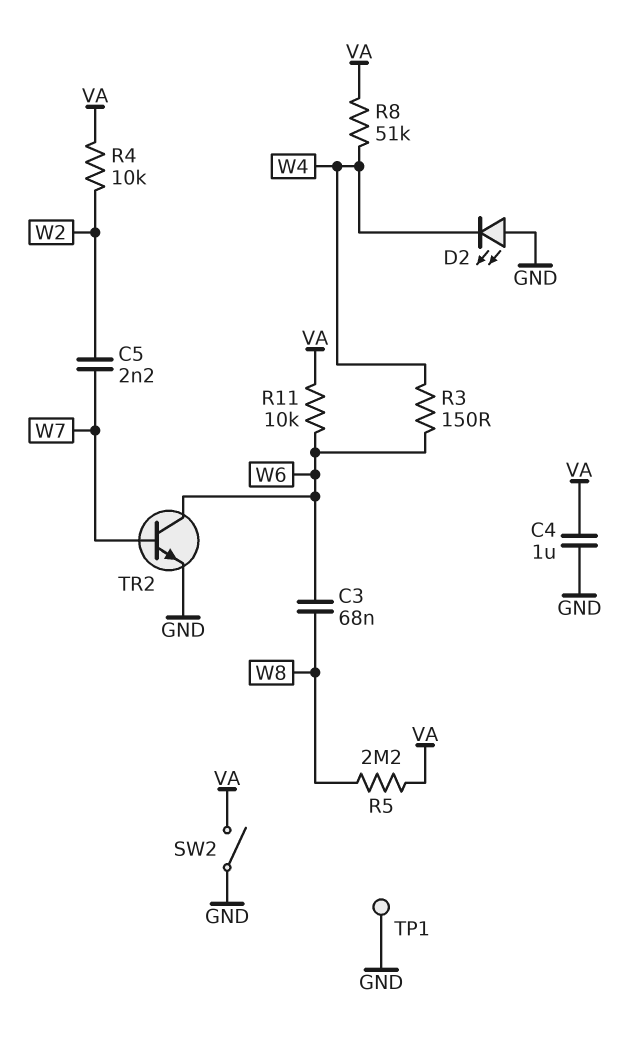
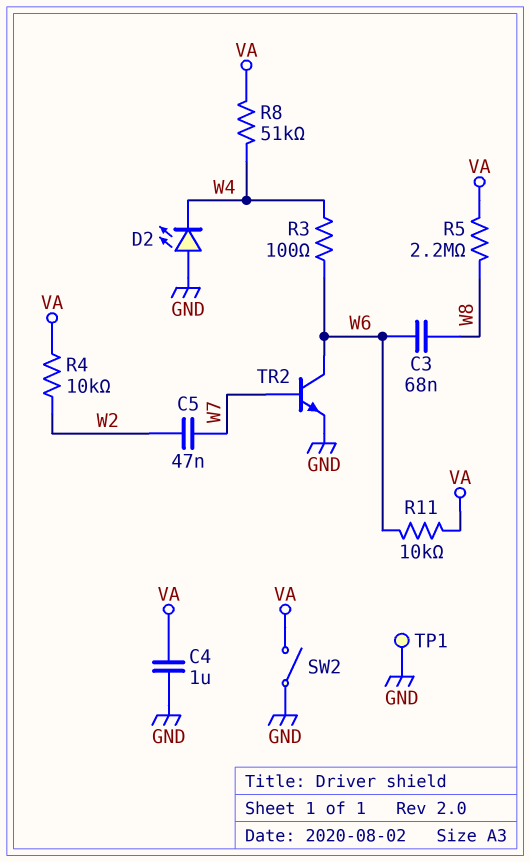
C5: 2.2nF (W2, W7) -> 47nF (W2, W7)
R3: 150 (W4, W6) -> 100 (W4, W6)

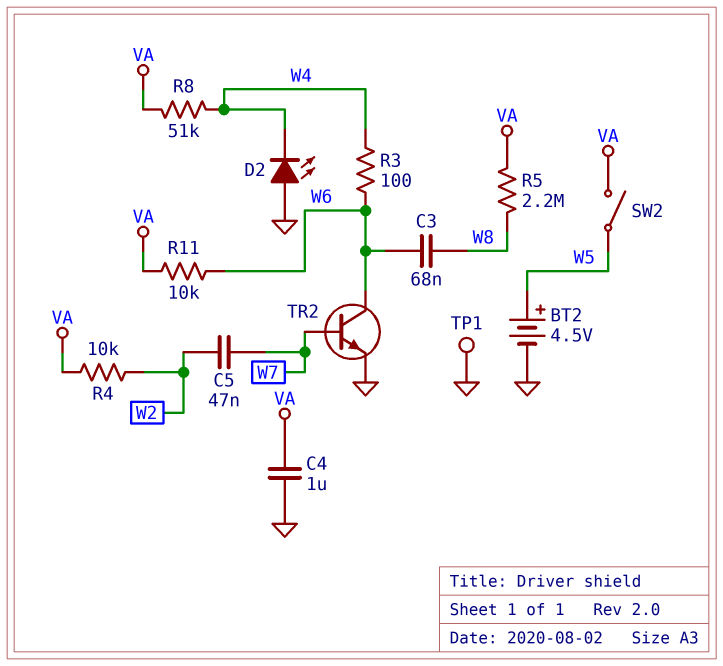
BT2: none -> 4.5V (plus W5, minus GND)
SW2: switch (GND, VA) -> switch (VA, W5)

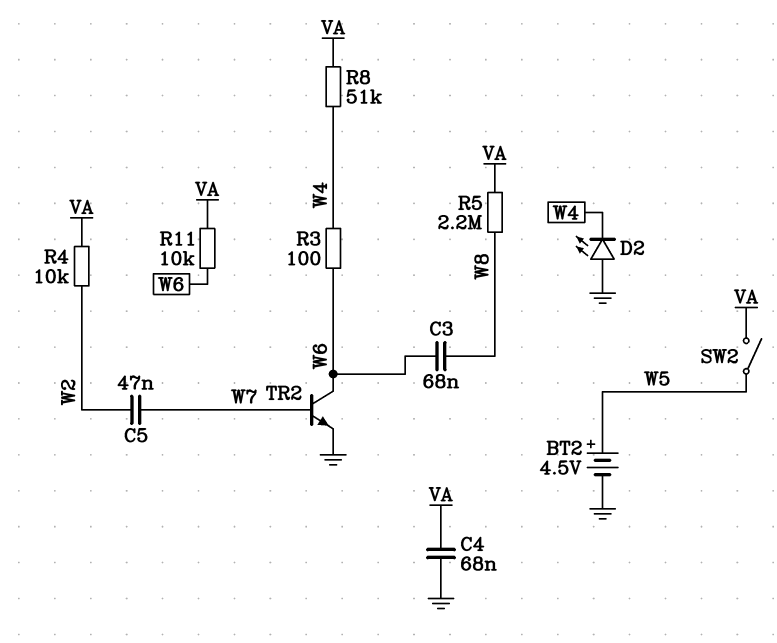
C4: 1uF (GND, VA) -> 68nF (GND, VA)
TP1: test point (GND) -> none

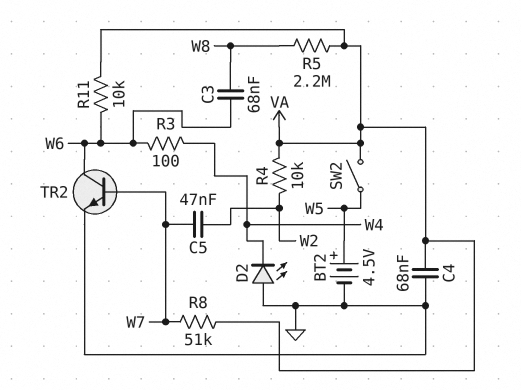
R8: 51k (VA, W4) -> 51k (VA, W7)

